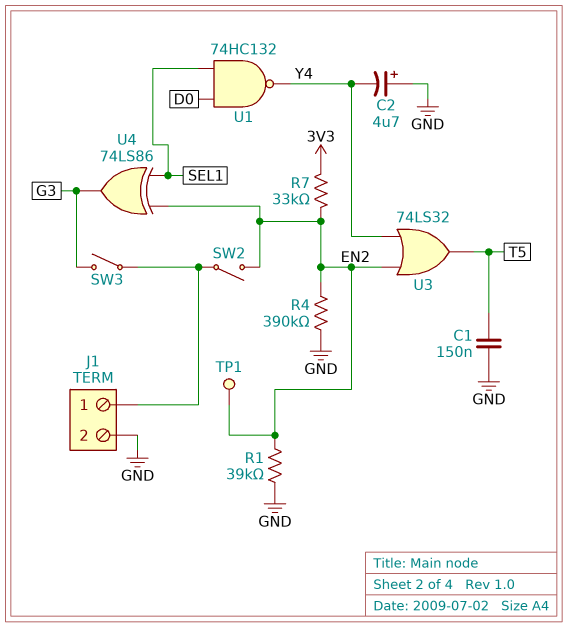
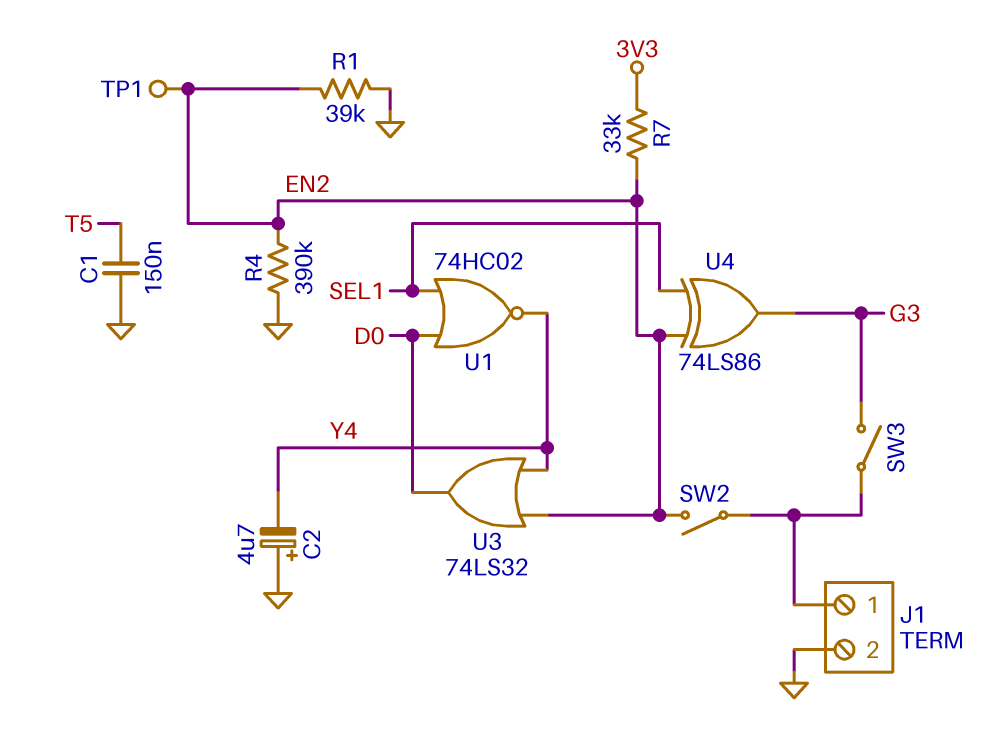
U1: NAND 74HC132 (in D0, in SEL1, out Y4) -> NOR 74HC02 (in D0, in SEL1, out Y4)
U3: OR 74LS32 (in EN2, in Y4, out T5) -> OR 74LS32 (in EN2, in Y4, out D0)

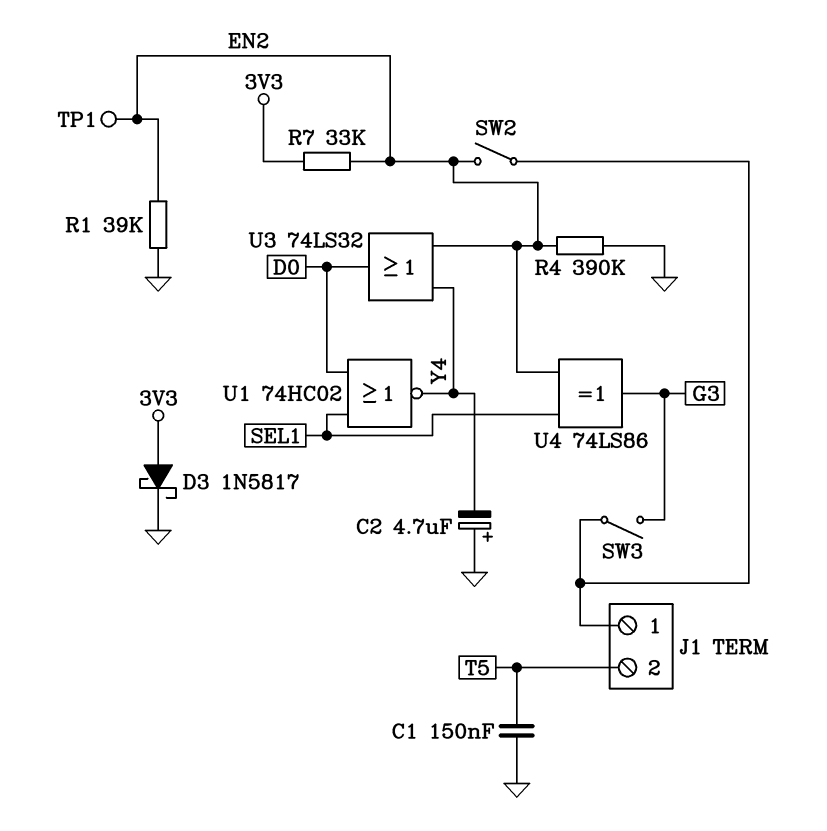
D3: none -> schottky 1N5817 (A 3V3, K GND)
J1 pin 2: GND -> T5

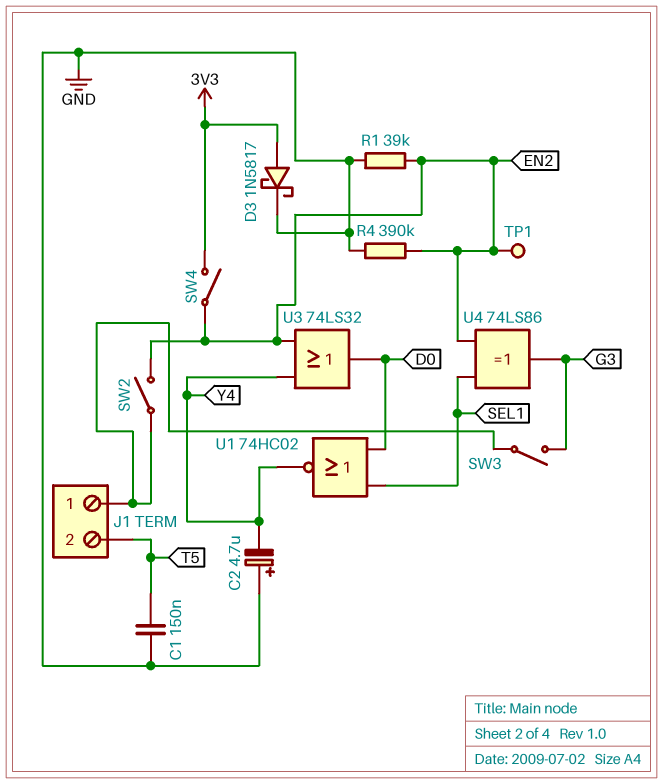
R7: 33k (3V3, EN2) -> none
SW4: none -> switch (3V3, EN2)

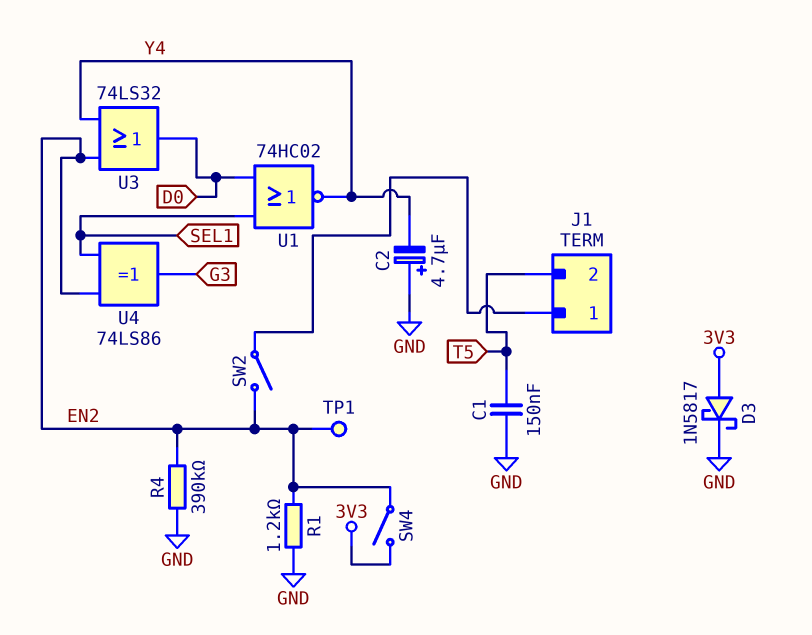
R1: 39k (EN2, GND) -> 1.2k (EN2, GND)
SW3: switch (G3, J1/1) -> none

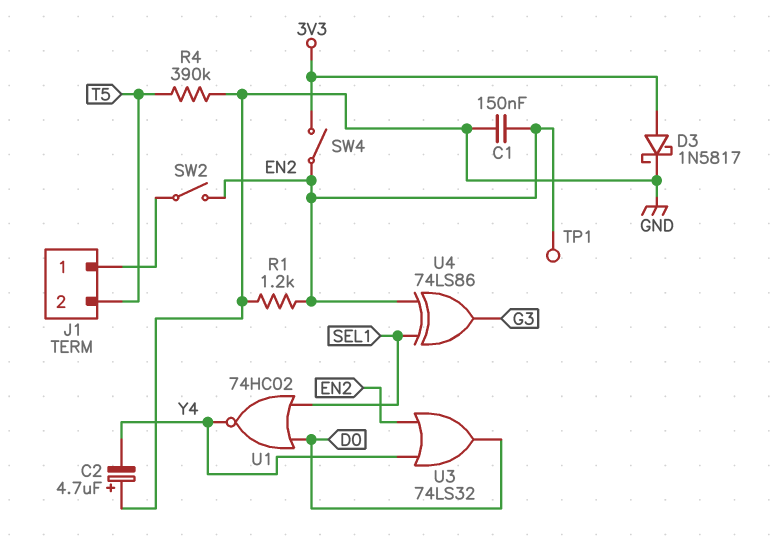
C1: 150nF (GND, T5) -> 150nF (EN2, GND)
R4: 390k (EN2, GND) -> 390k (GND, T5)

